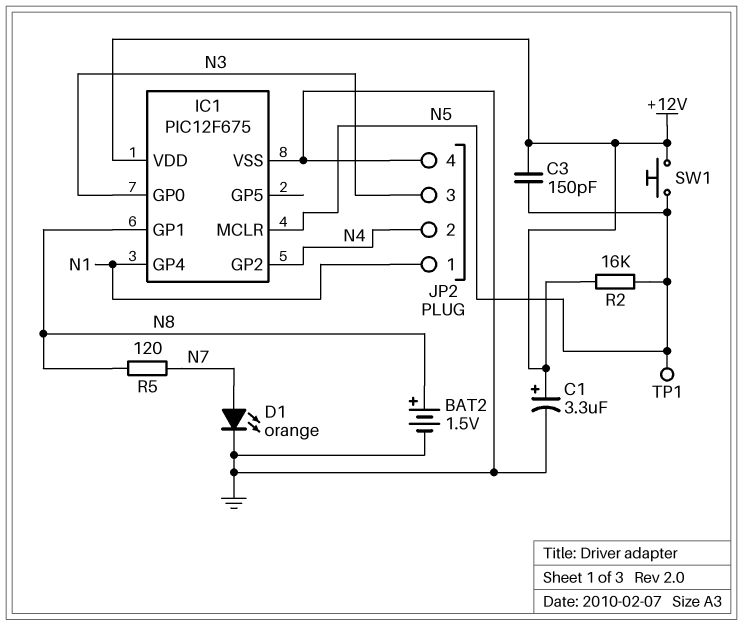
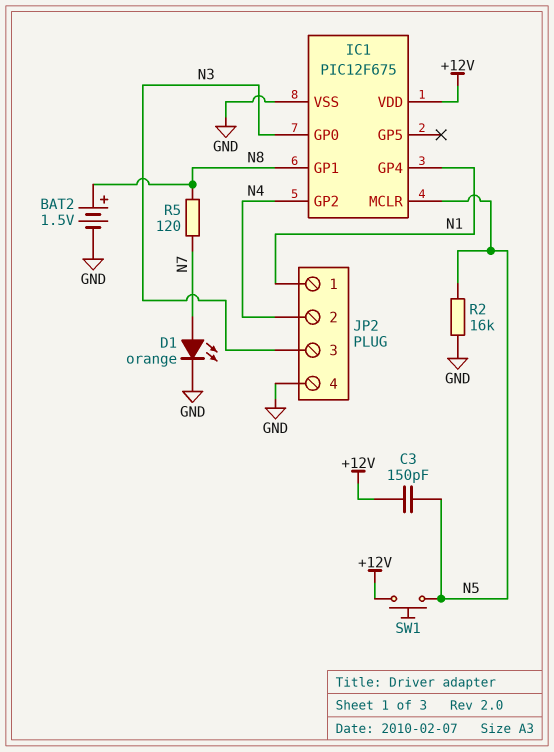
C1: 3.3uF (plus +12V, minus GND) -> none
R2: 16k (+12V, N5) -> 16k (GND, N5)
TP1: test point (N5) -> none

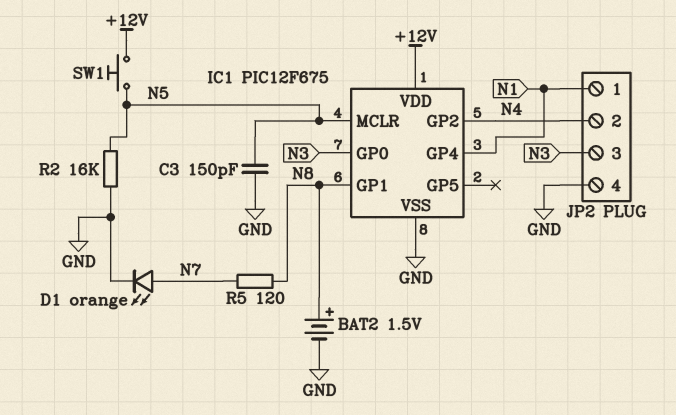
C3: 150pF (+12V, N5) -> 150pF (GND, N5)

